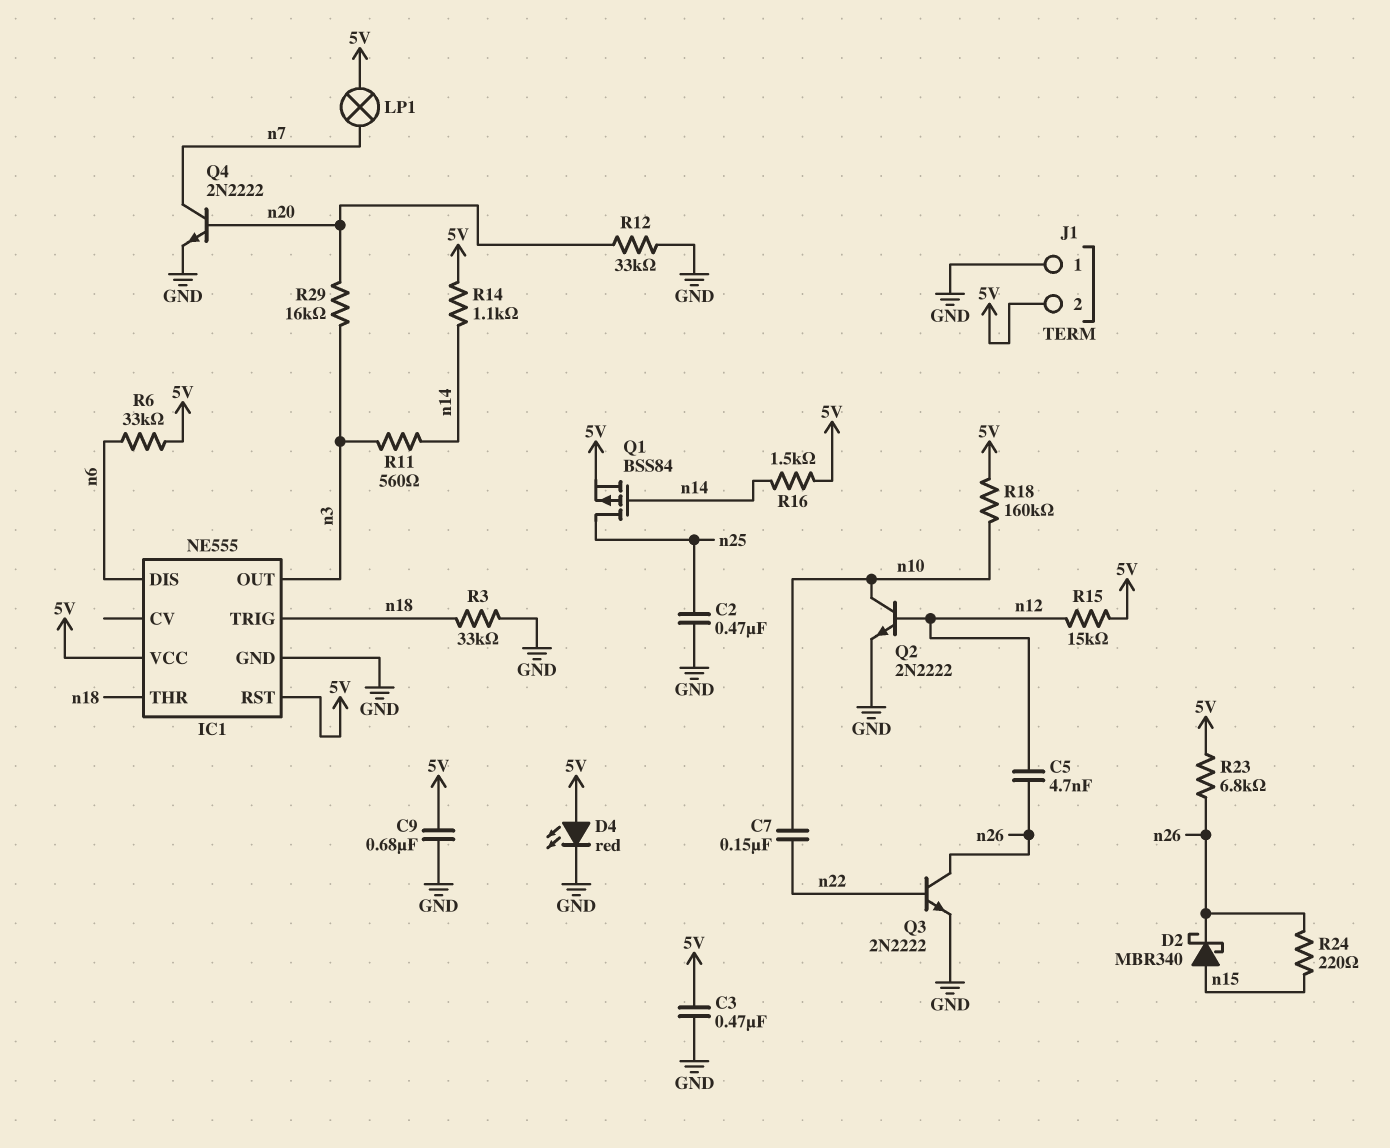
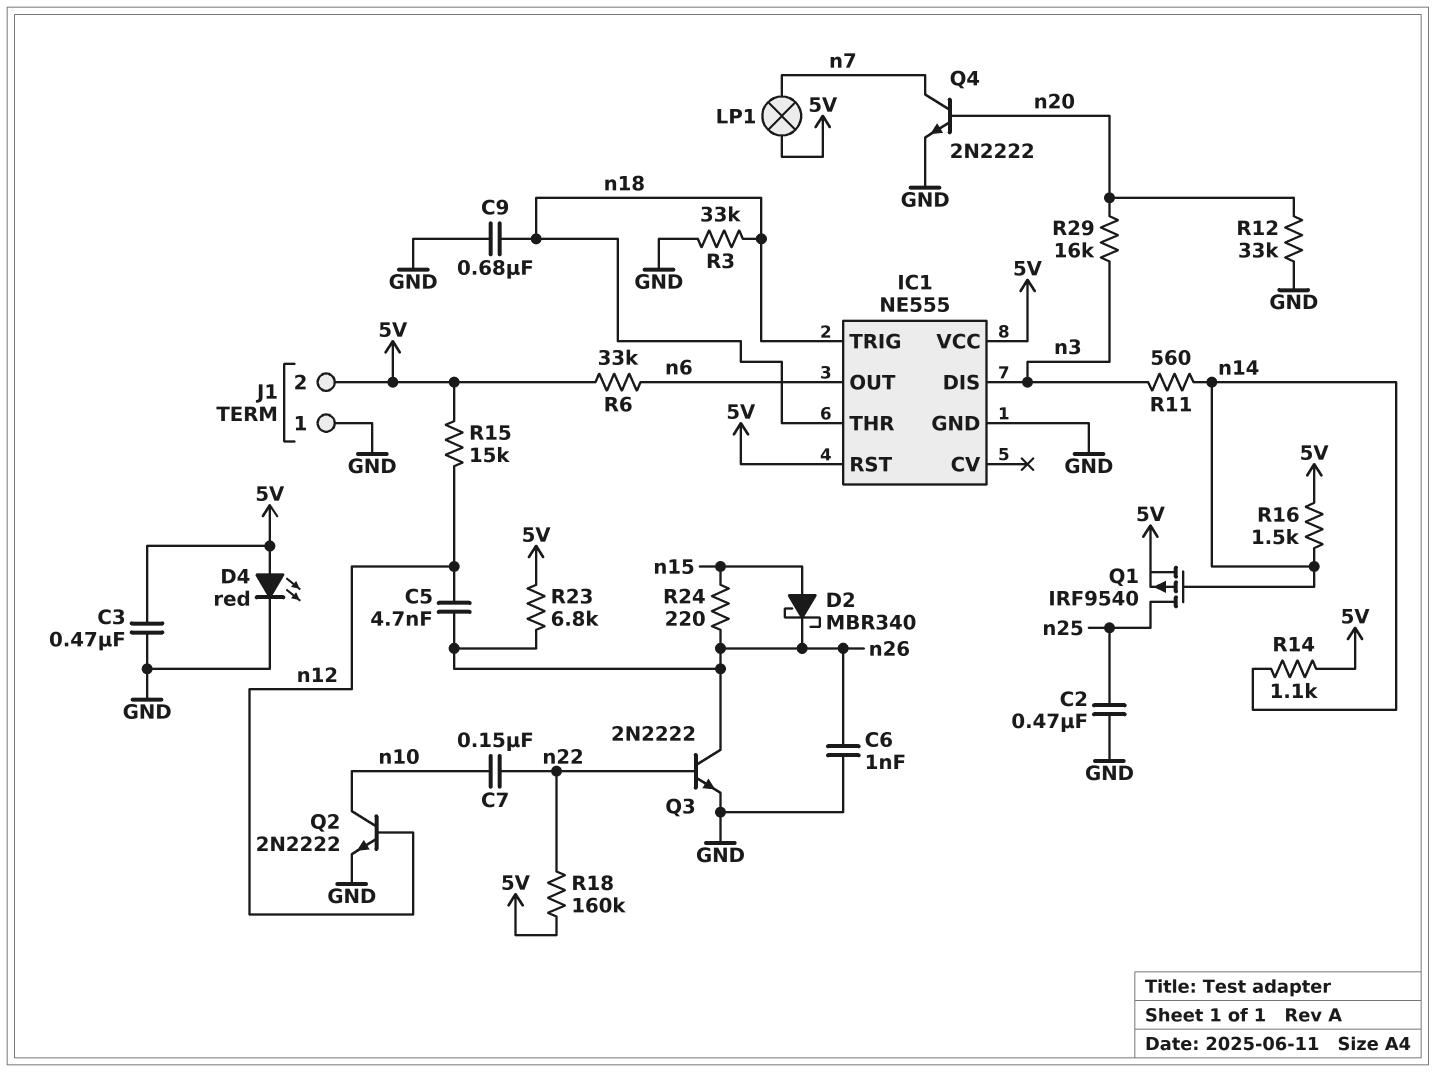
C6: none -> 1nF (GND, n26)
C9: 680nF (5V, GND) -> 680nF (GND, n18)
IC1 pin DIS: n6 -> n3
IC1 pin OUT: n3 -> n6
Q1: PMOS BSS84 (G n14, D n25, S 5V) -> PMOS IRF9540 (G n14, D n25, S 5V)
R18: 160k (5V, n10) -> 160k (5V, n22)

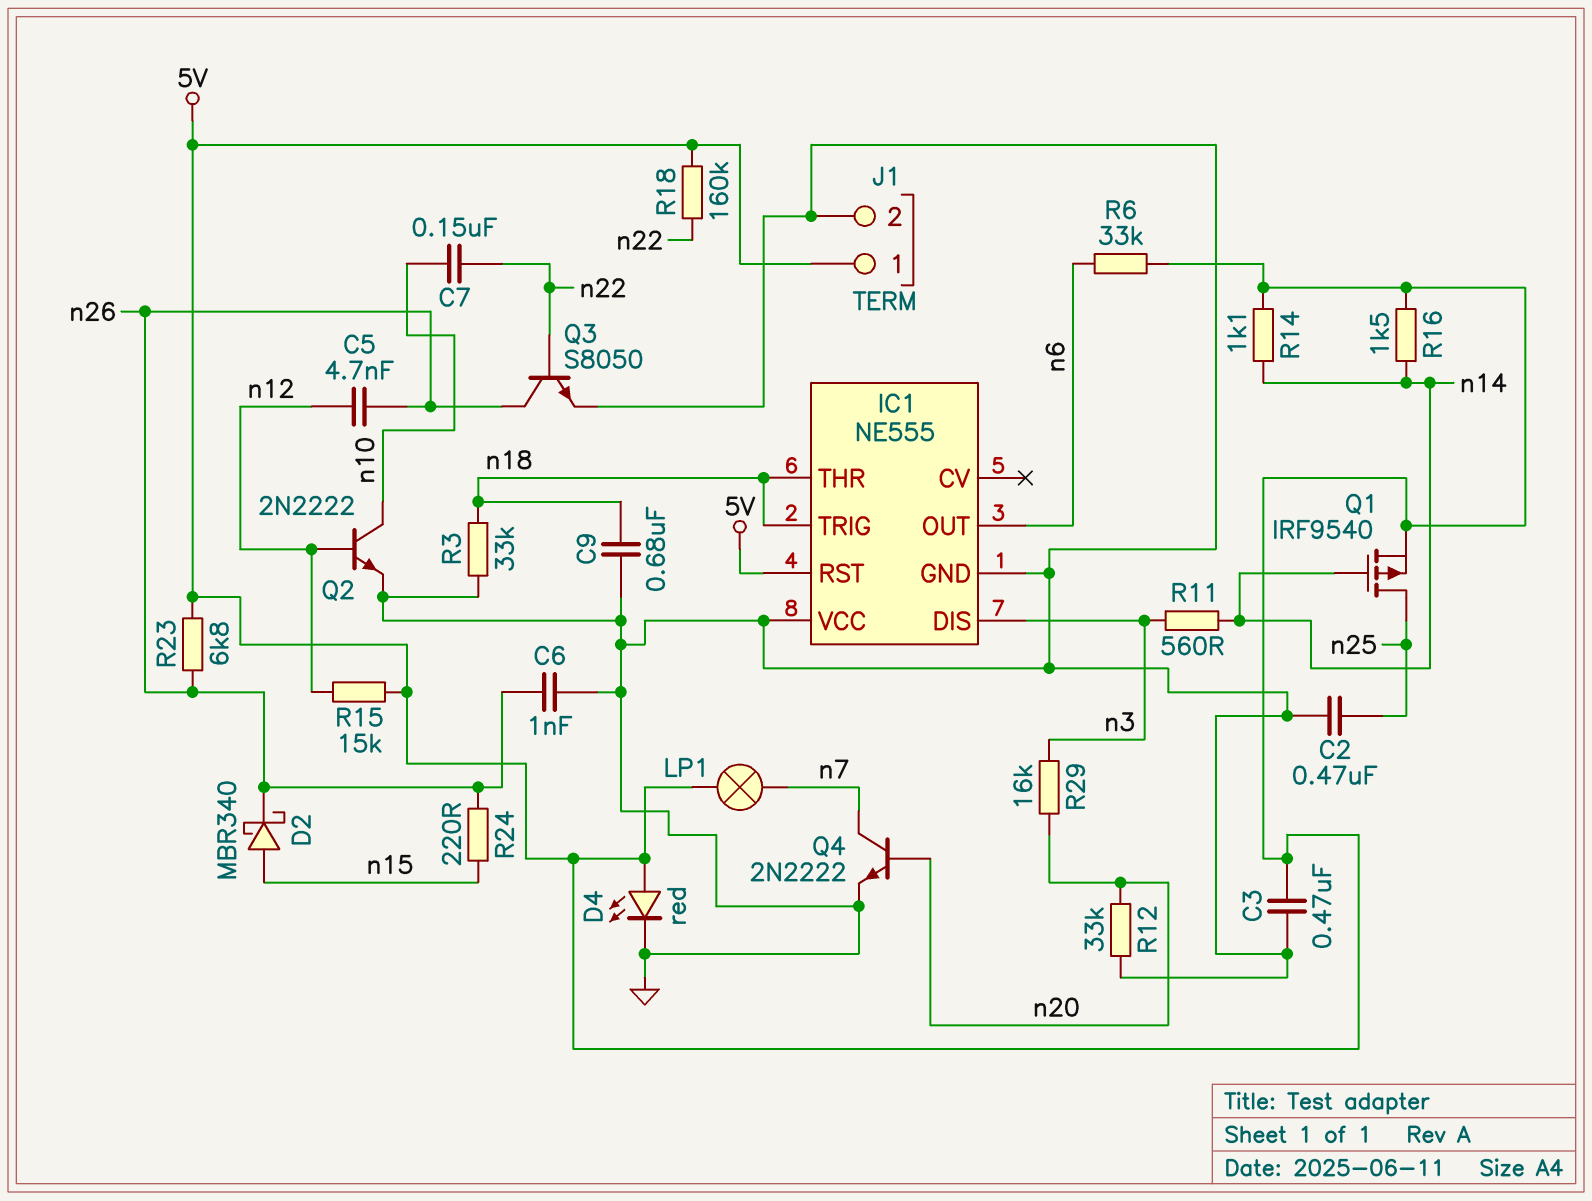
IC1 pin VCC: 5V -> GND
J1 pin 1: GND -> 5V
J1 pin 2: 5V -> GND
Q3: NPN 2N2222 (B n22, C n26, E GND) -> NPN S8050 (B n22, C n26, E GND)

